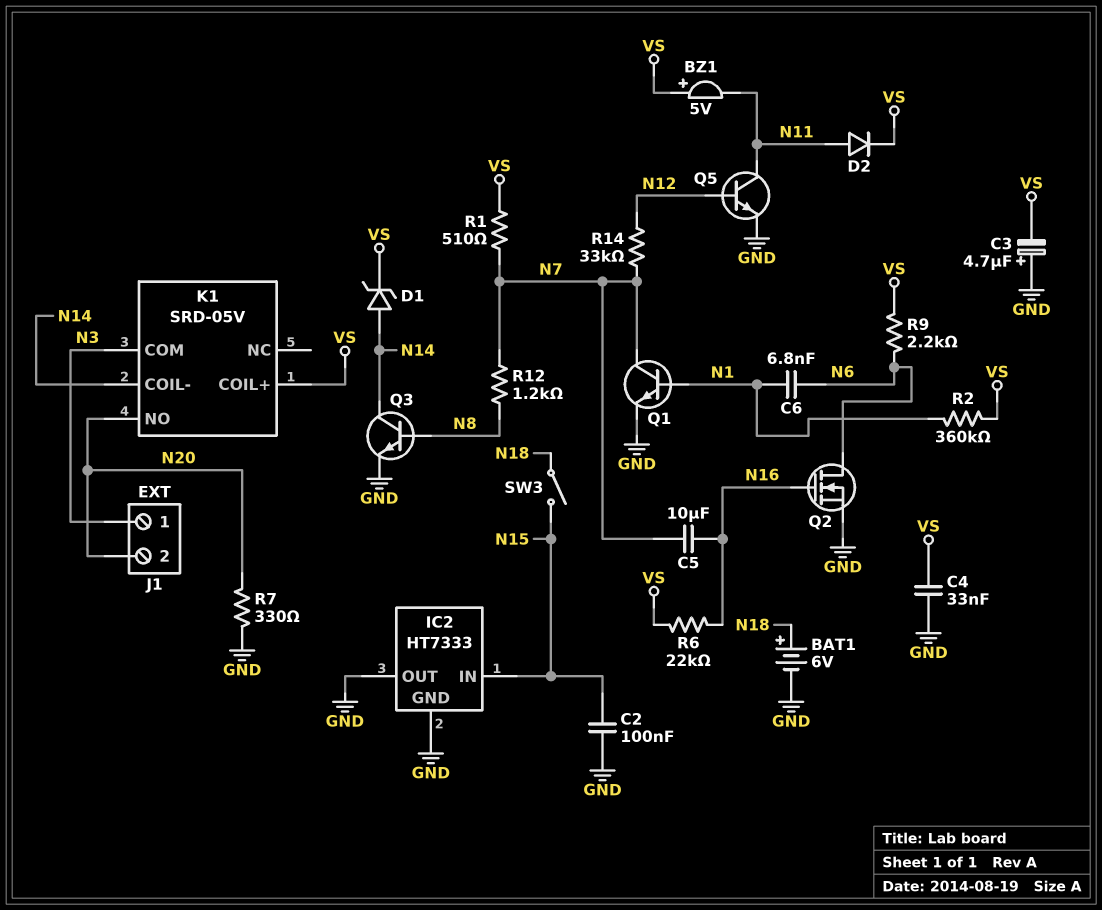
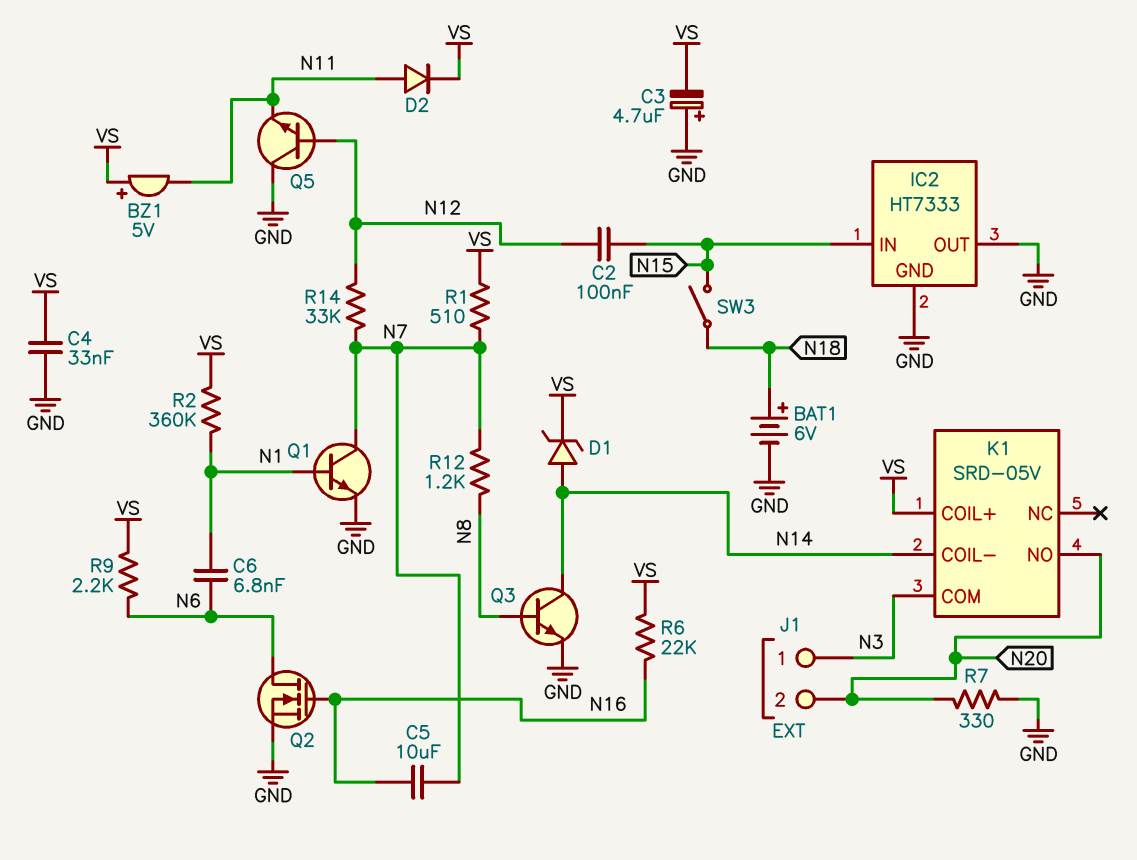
C2: 100nF (GND, N15) -> 100nF (N12, N15)
Q5: NPN (B N12, C N11, E GND) -> NPN (B N12, C GND, E N11)

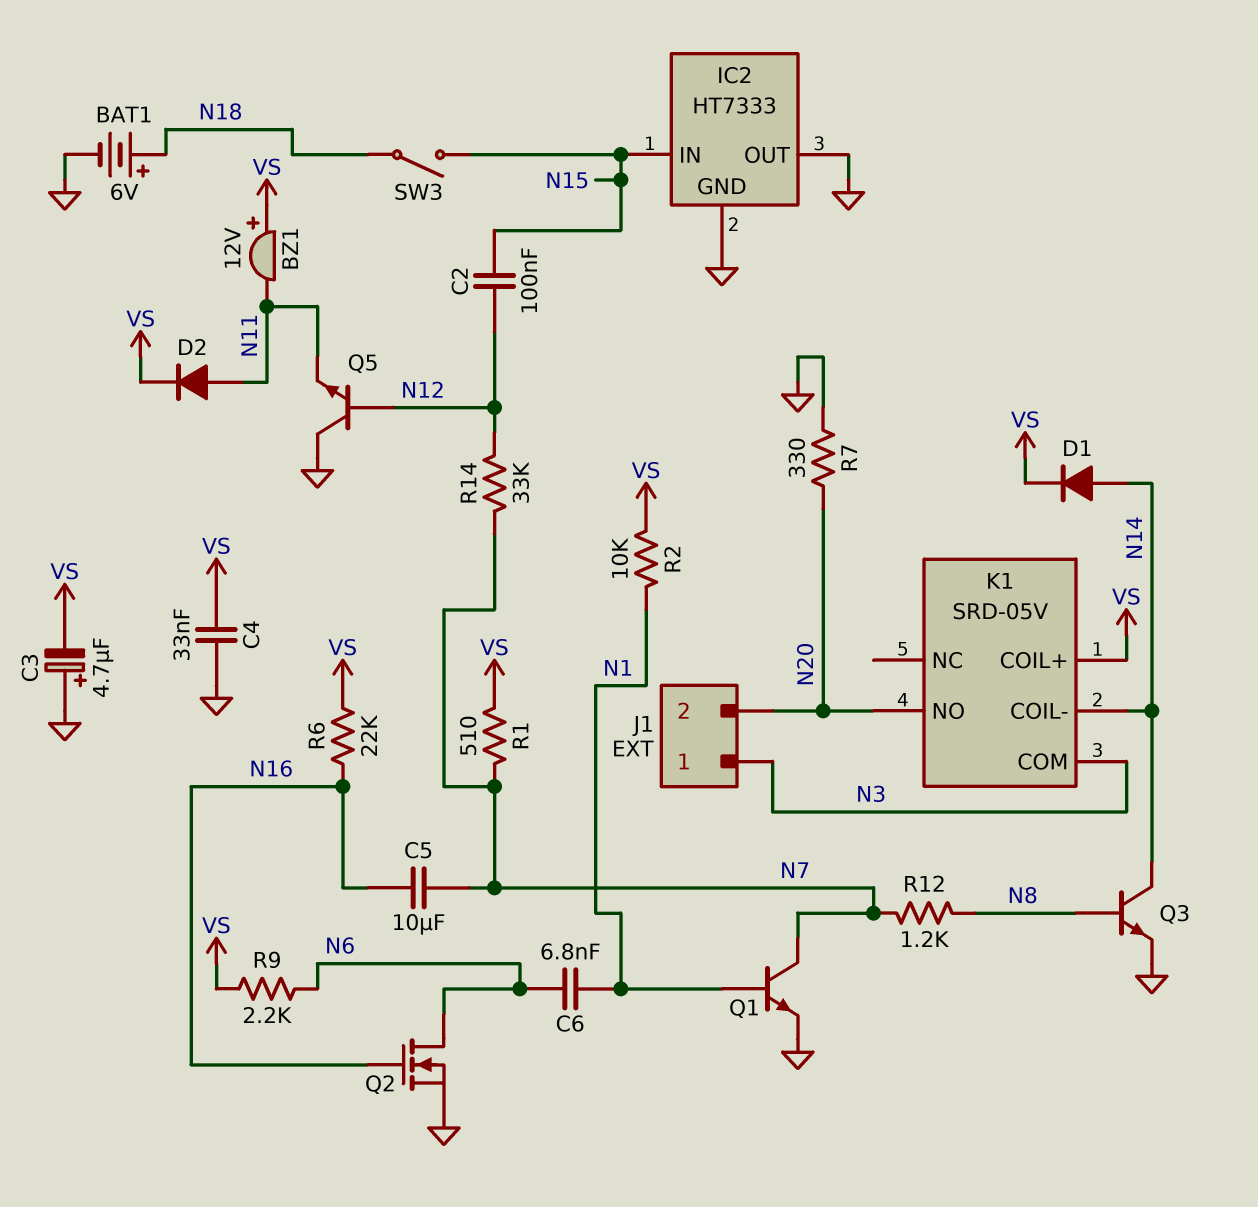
BZ1: buzzer 5V (plus VS, minus N11) -> buzzer 12V (plus VS, minus N11)
D1: zener (A N14, K VS) -> diode (A N14, K VS)
R2: 360k (N1, VS) -> 10k (N1, VS)

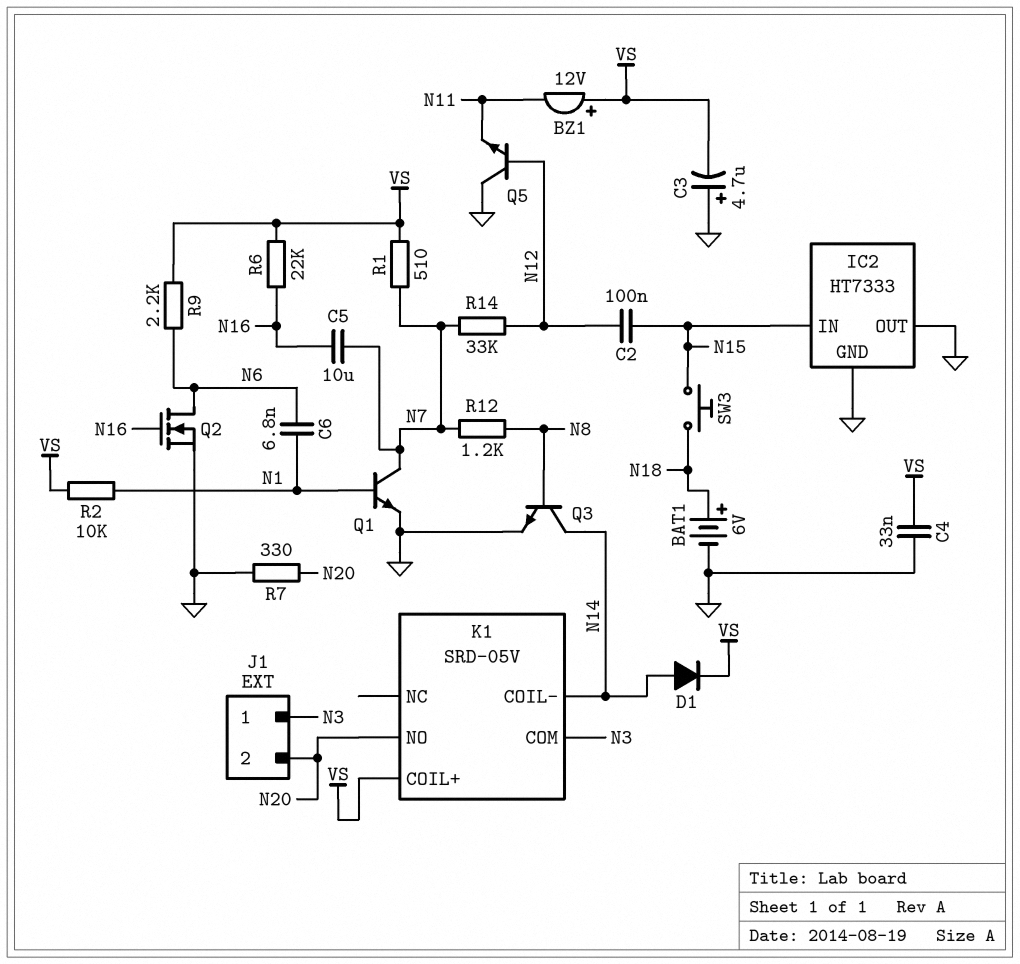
D2: diode (A N11, K VS) -> none
SW3: switch (N15, N18) -> button (N15, N18)

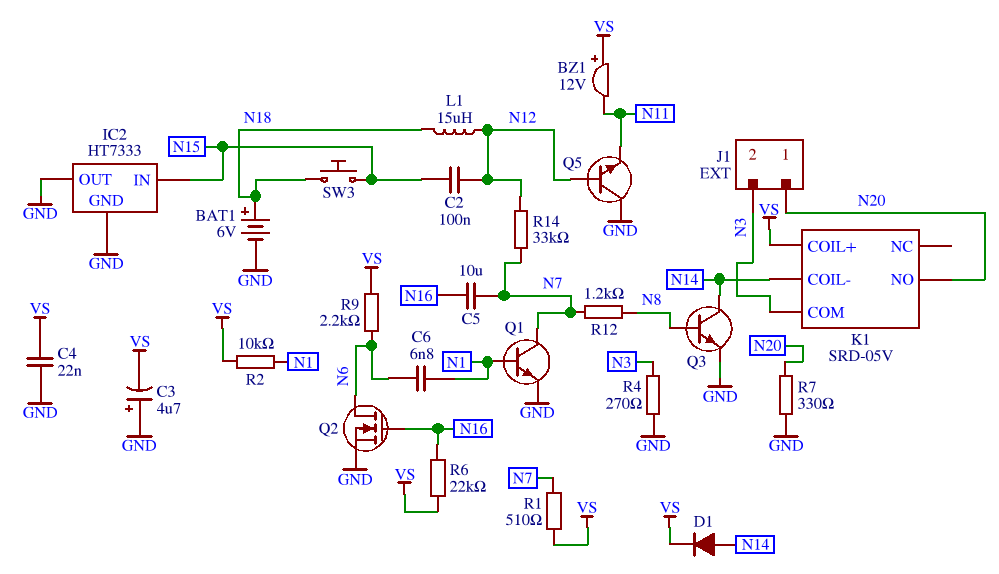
C4: 33nF (GND, VS) -> 22nF (GND, VS)
J1 pin 1: N3 -> N20
J1 pin 2: N20 -> N3
L1: none -> 15uH (N12, N18)
R4: none -> 270 (GND, N3)

